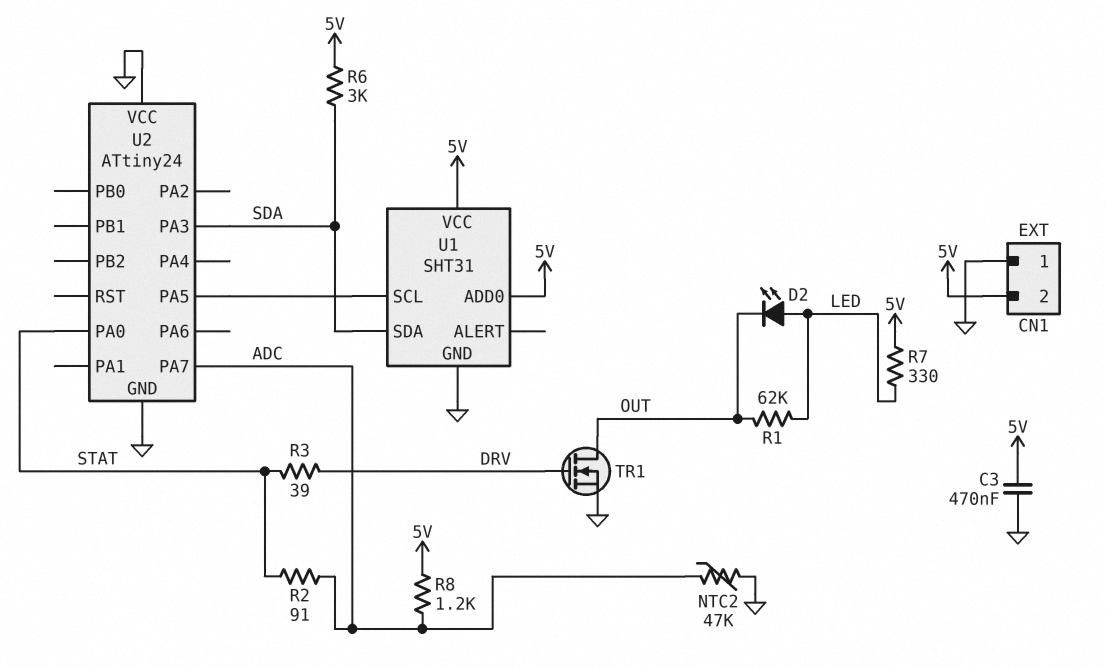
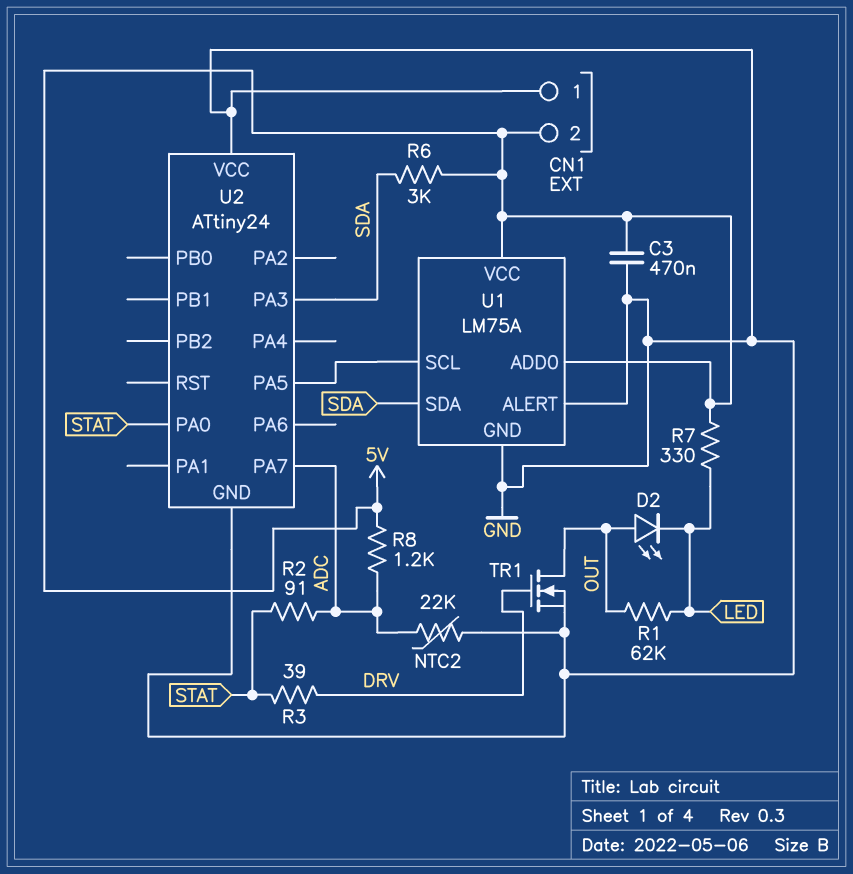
D2: LED (A LED, K OUT) -> LED (A OUT, K LED)
NTC2: 47k (ADC, GND) -> 22k (ADC, GND)
U1: SHT31 -> LM75A
U1 pin ALERT: none -> GND

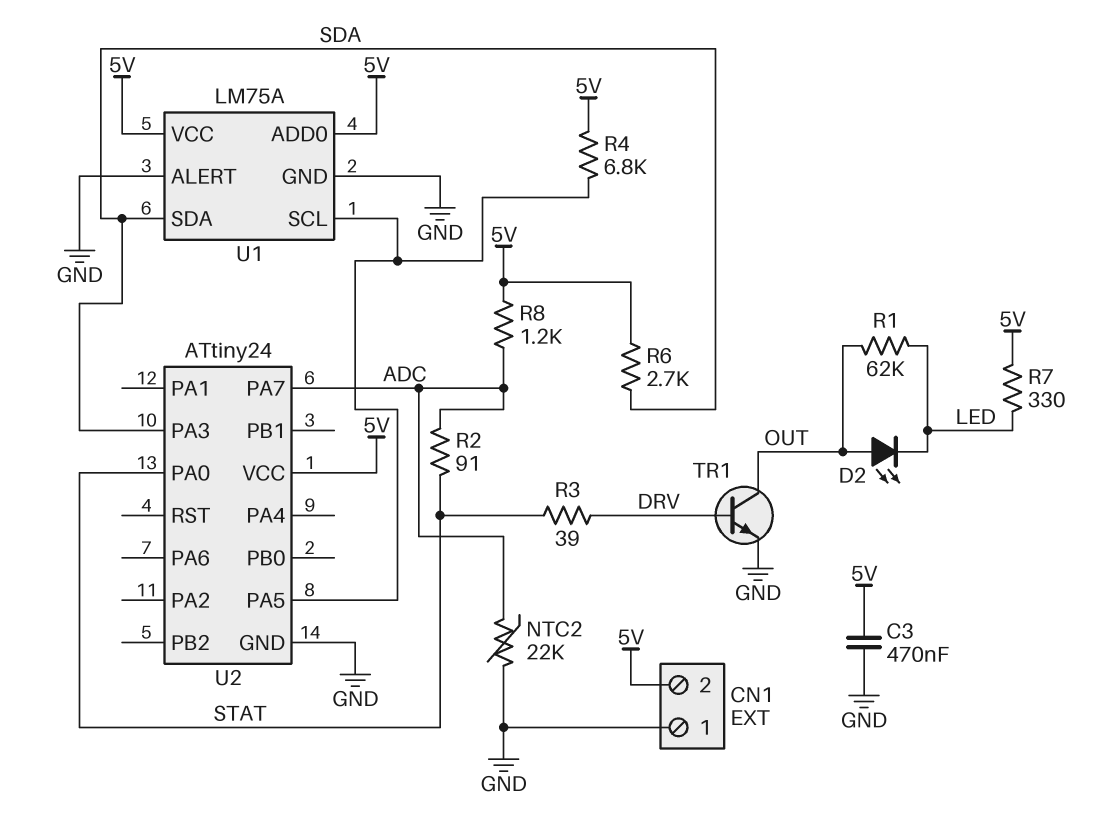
R4: none -> 6.8k (5V, U1/SCL)
R6: 3k (5V, SDA) -> 2.7k (5V, SDA)
TR1: NMOS (G DRV, D OUT, S GND) -> NPN (B DRV, C OUT, E GND)
U2 pin VCC: GND -> 5V

